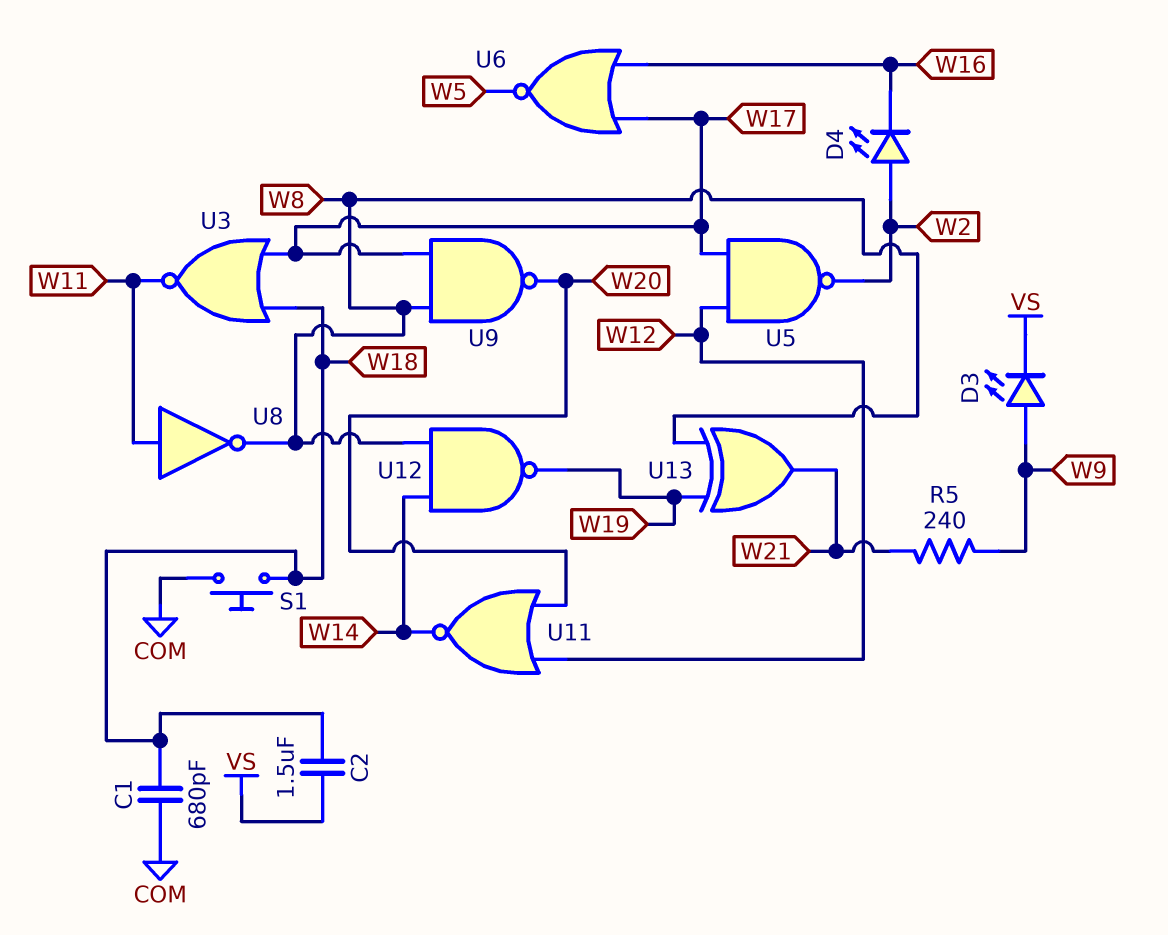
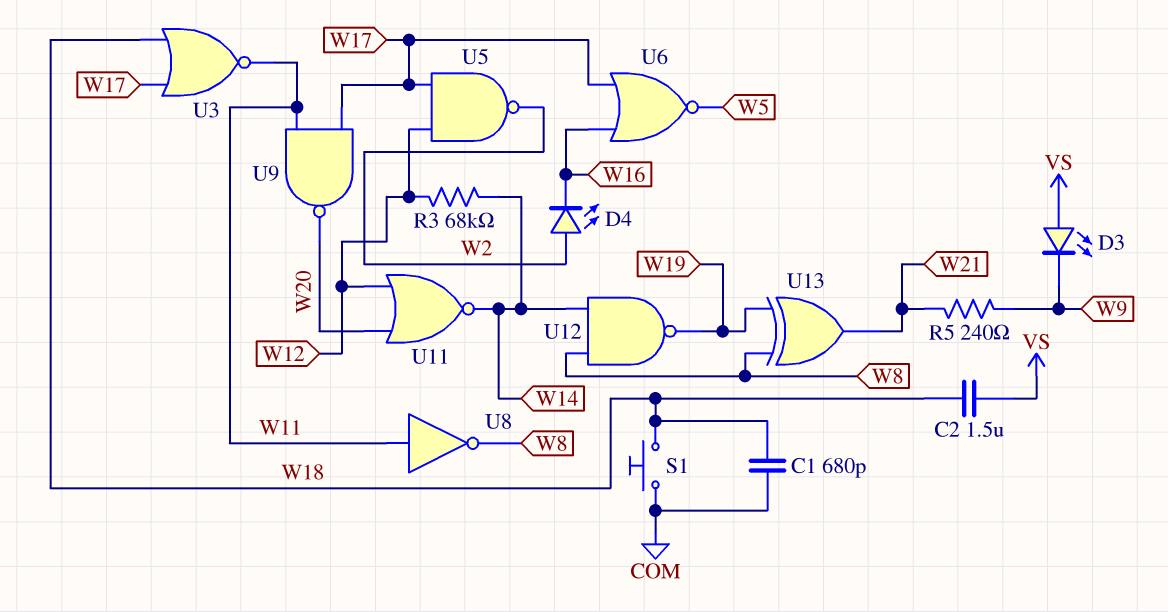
D3: LED (A W9, K VS) -> LED (A VS, K W9)
R3: none -> 68k (W12, W14)
U9: NAND (in W8, in W17, out W20) -> NAND (in W11, in W17, out W20)

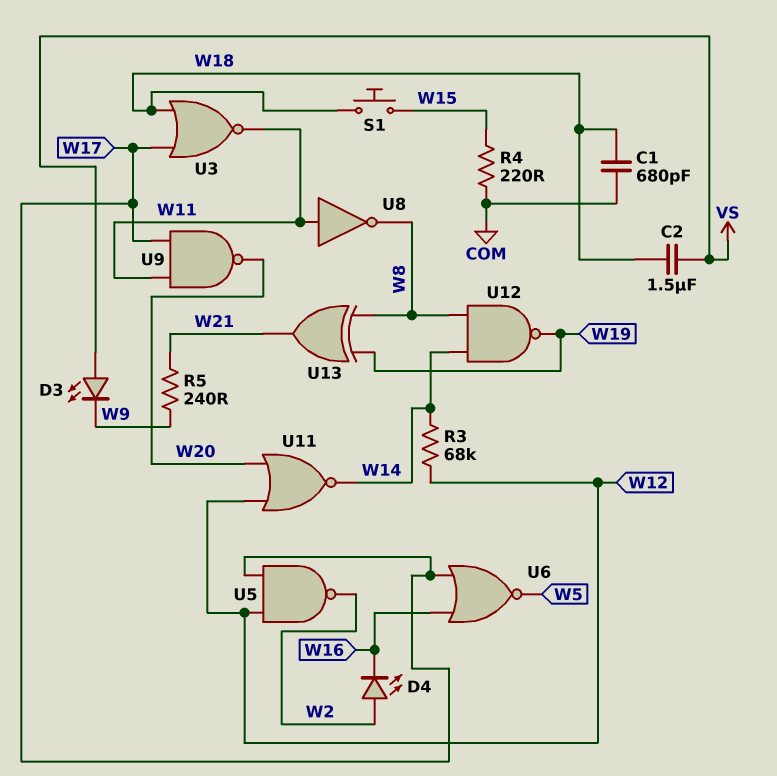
R4: none -> 220 (COM, W15)
S1: button (COM, W18) -> button (W15, W18)

